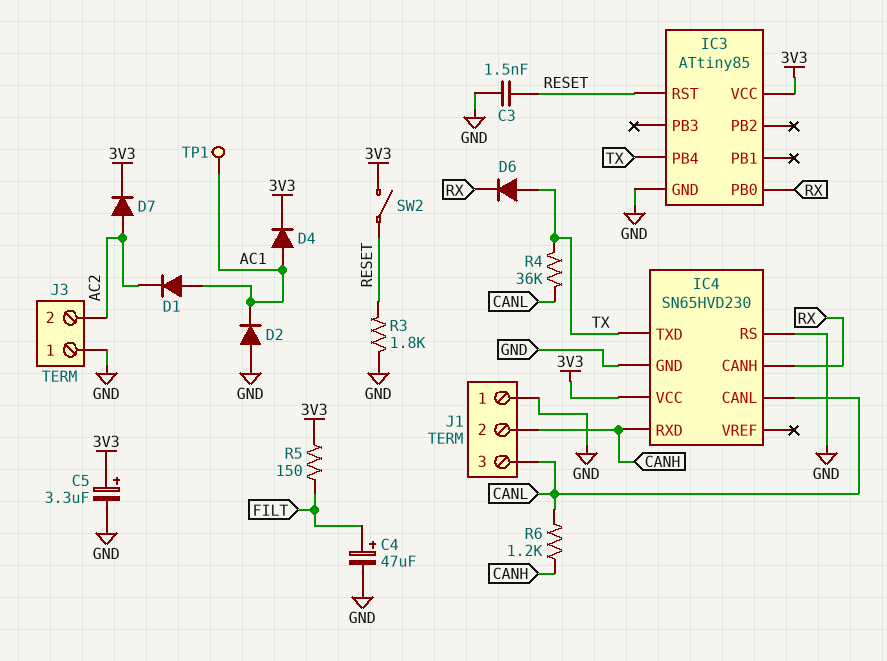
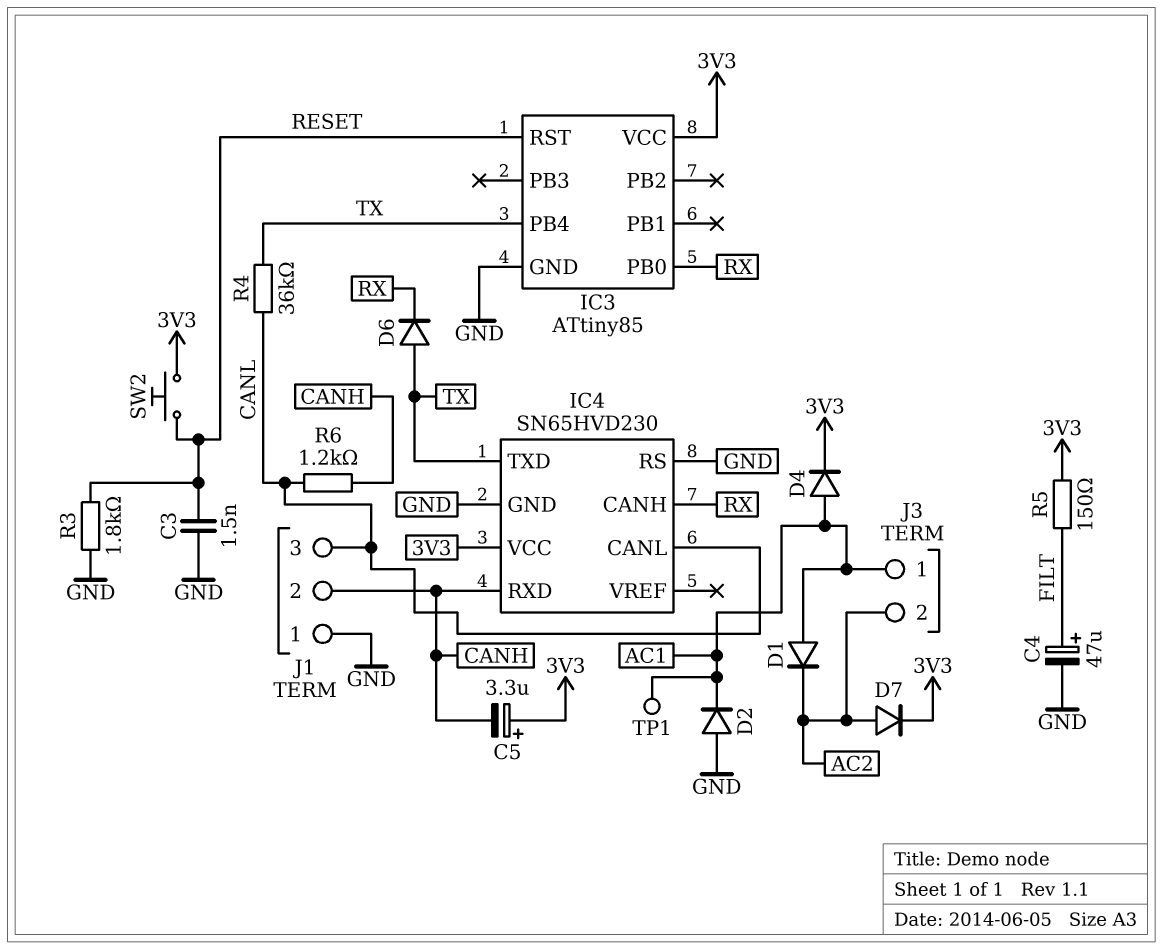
C5: 3.3uF (plus 3V3, minus GND) -> 3.3uF (plus 3V3, minus CANH)
J3 pin 1: GND -> AC1
SW2: switch (3V3, RESET) -> button (3V3, RESET)

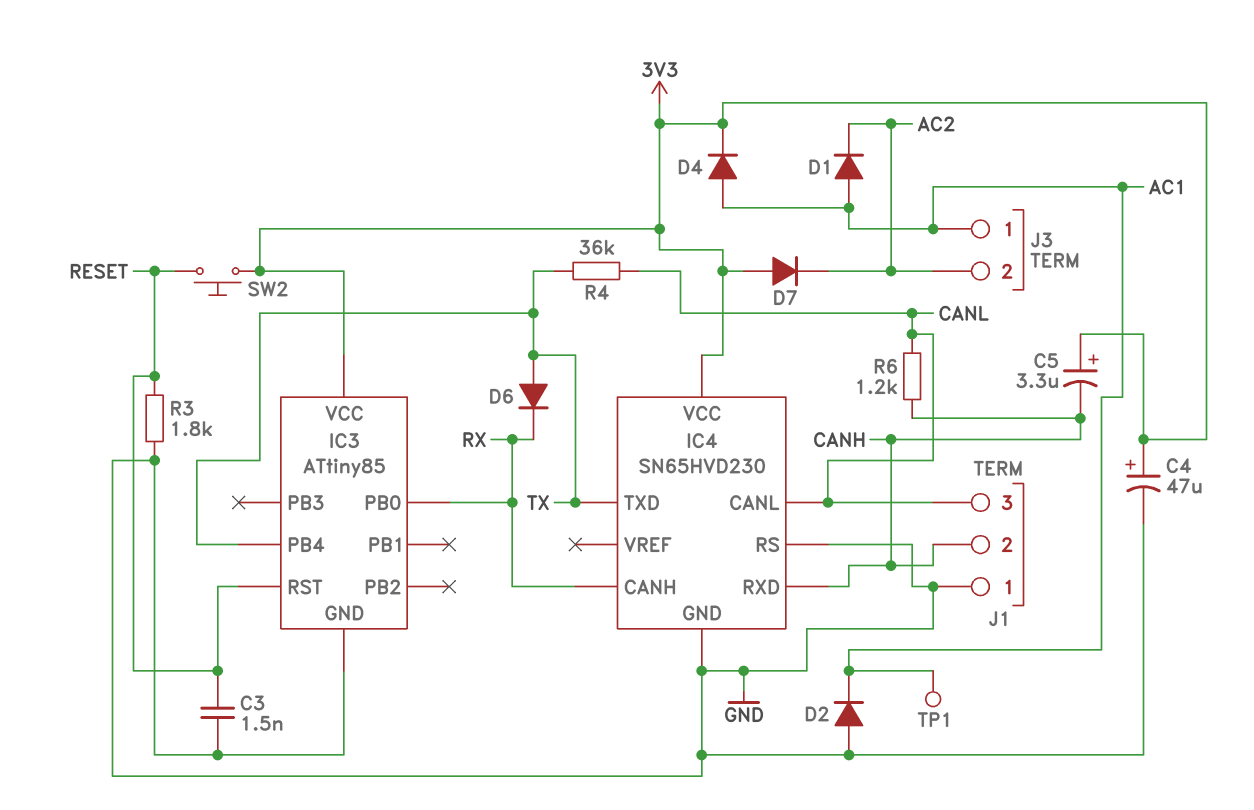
C4: 47uF (plus FILT, minus GND) -> 47uF (plus 3V3, minus GND)
D7: diode (A AC2, K 3V3) -> diode (A 3V3, K AC2)
R5: 150 (3V3, FILT) -> none

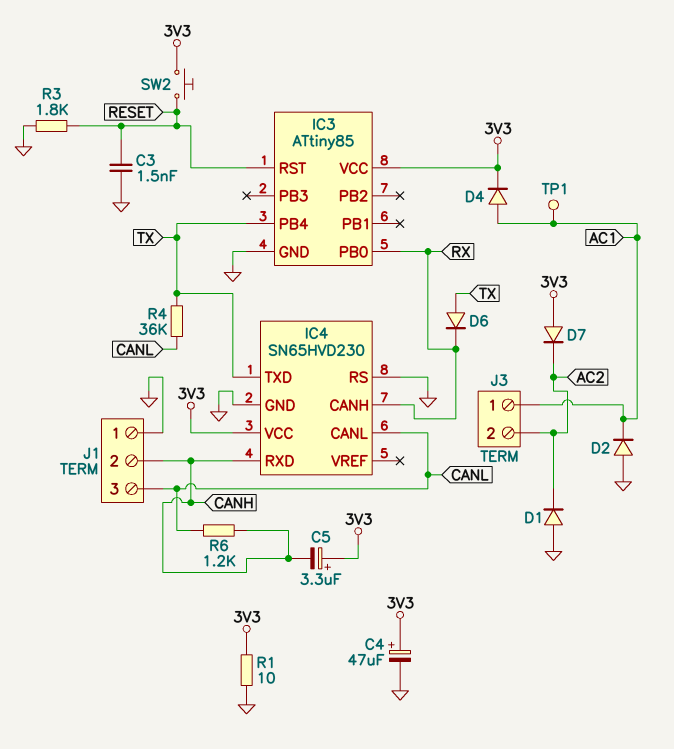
D1: diode (A AC1, K AC2) -> diode (A GND, K AC2)
R1: none -> 10 (3V3, GND)

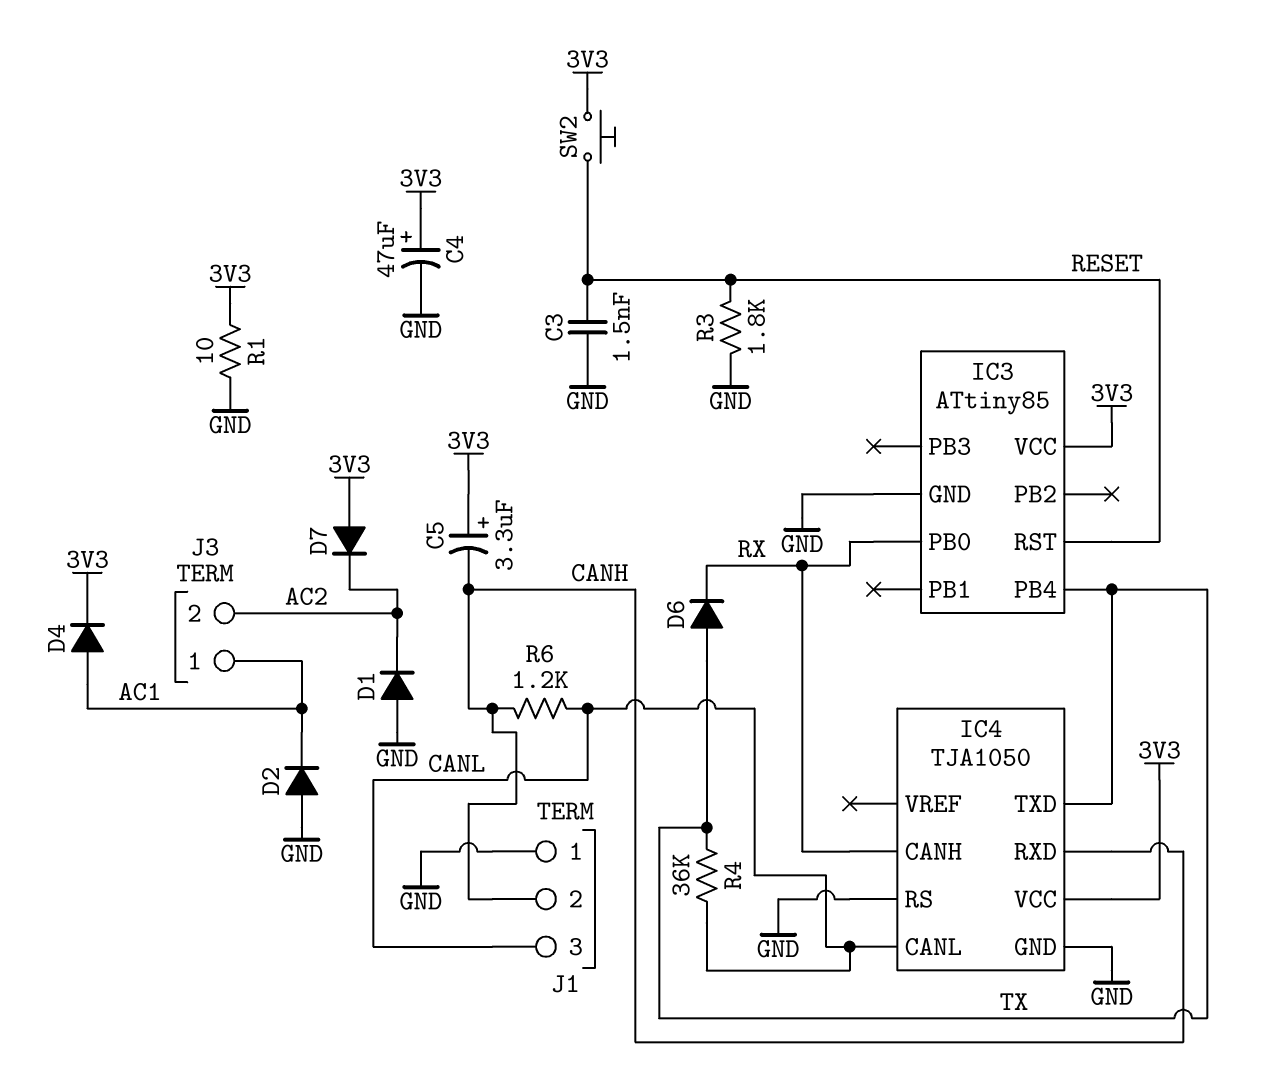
IC4: SN65HVD230 -> TJA1050
TP1: test point (AC1) -> none

